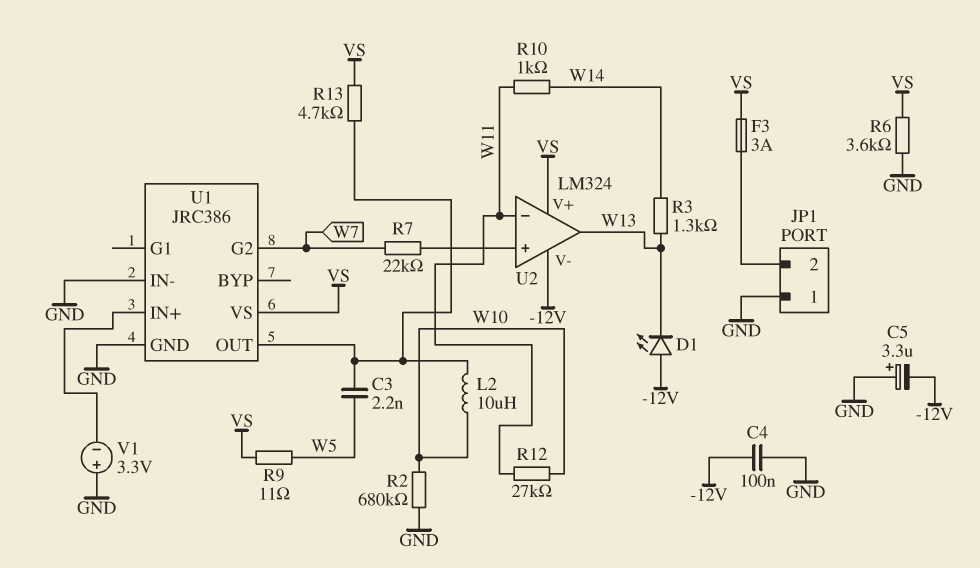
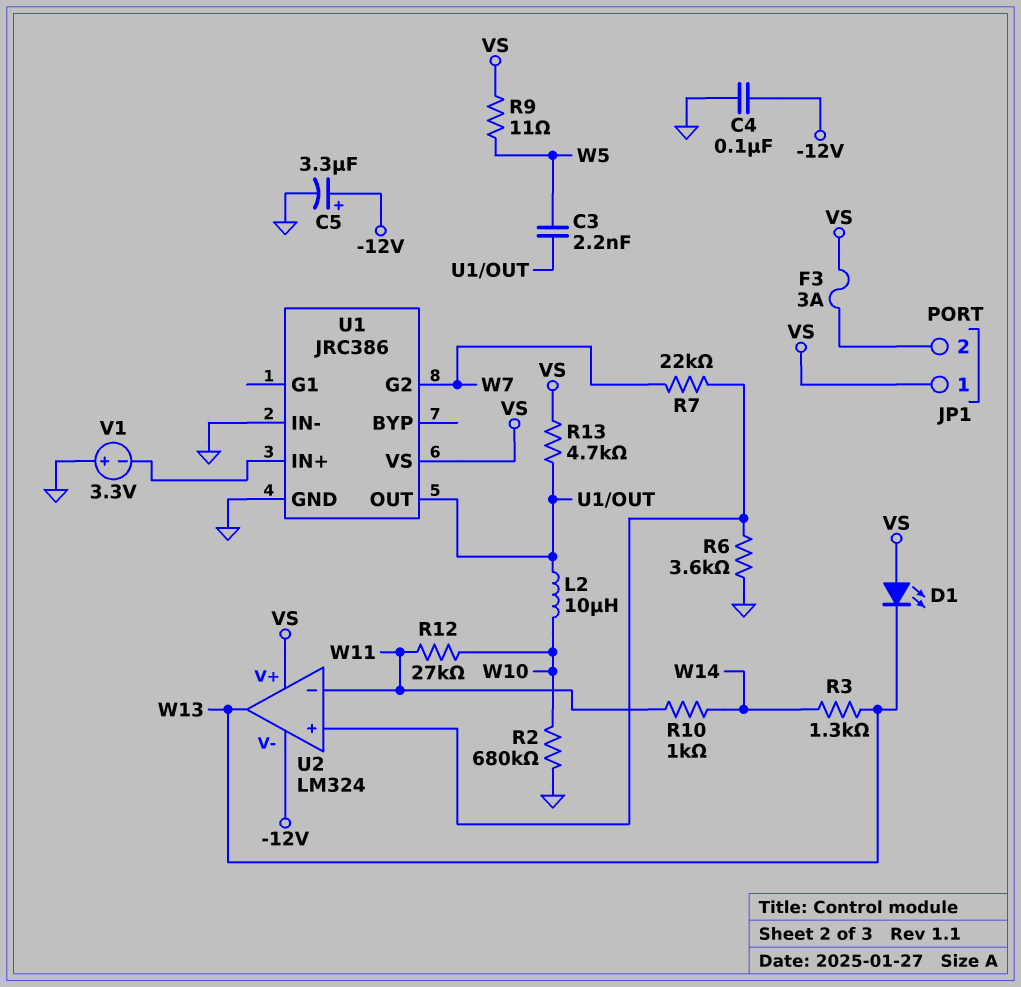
C5: 3.3uF (plus GND, minus -12V) -> 3.3uF (plus -12V, minus GND)
D1: LED (A -12V, K W13) -> LED (A VS, K W13)
JP1 pin 1: GND -> VS
R6: 3.6k (GND, VS) -> 3.6k (GND, U2/in+)

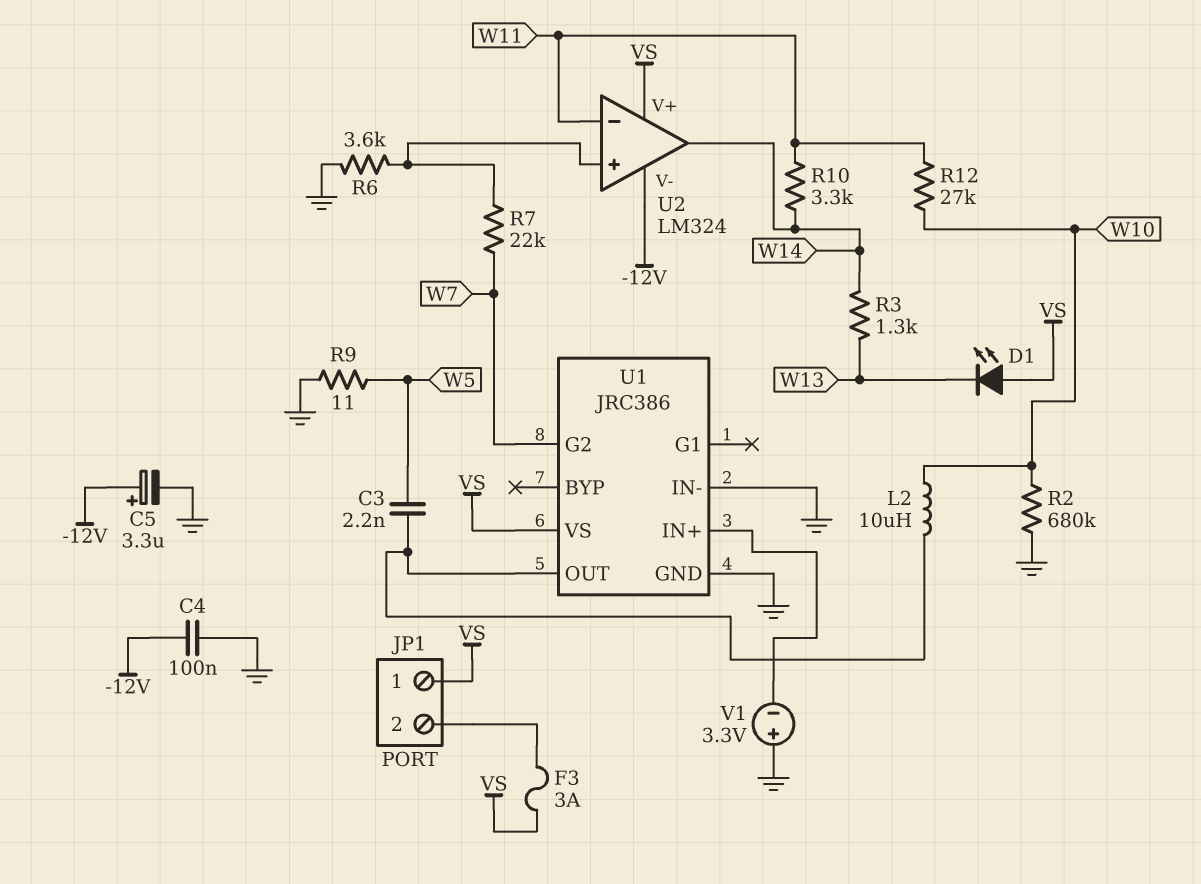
R9: 11 (VS, W5) -> 11 (GND, W5)
R10: 1k (W11, W14) -> 3.3k (W11, W14)
R13: 4.7k (U1/OUT, VS) -> none
U2 pin out: W13 -> W14

